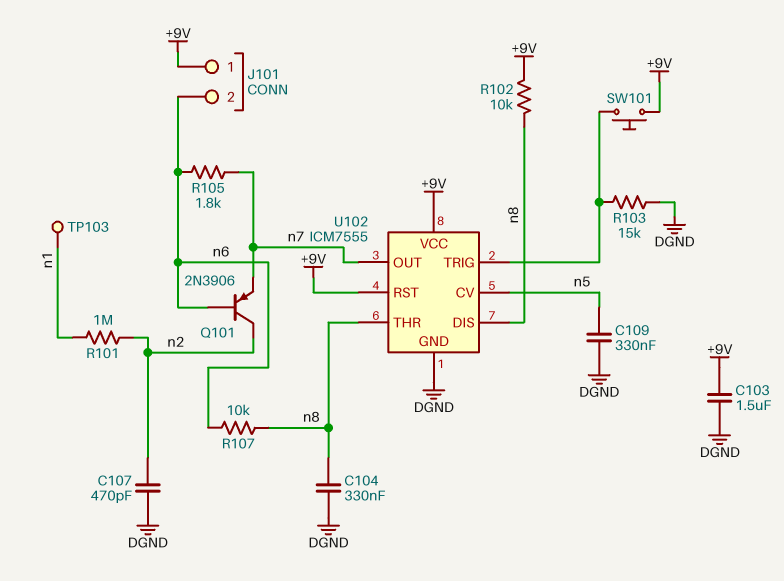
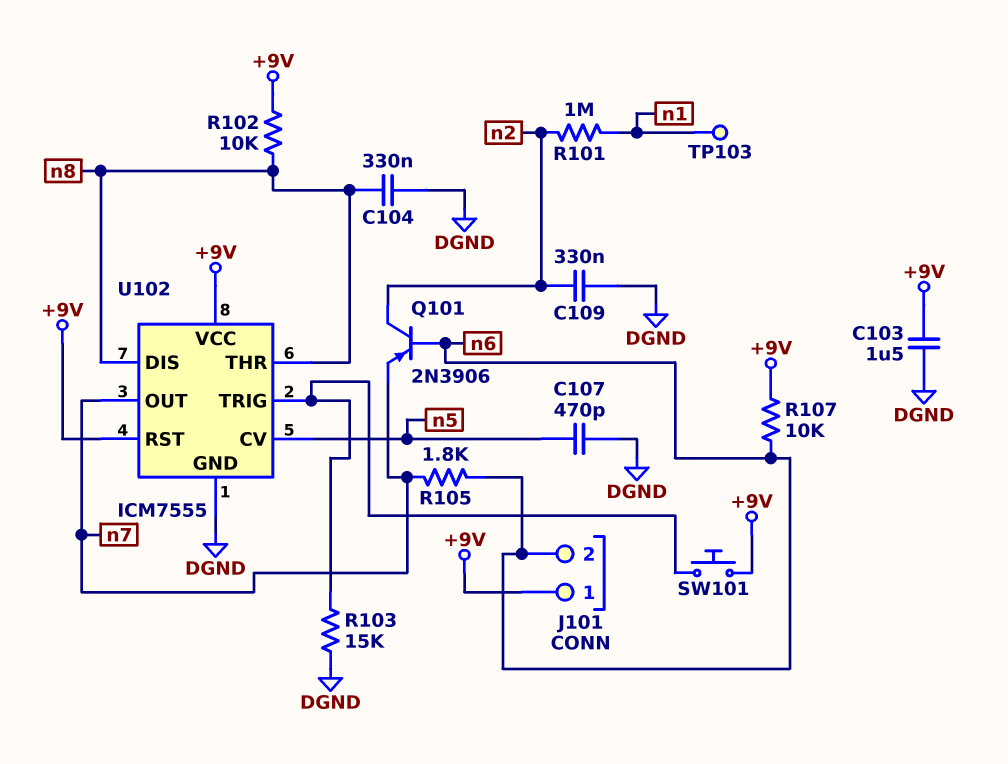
C107: 470pF (DGND, n2) -> 470pF (DGND, n5)
C109: 330nF (DGND, n5) -> 330nF (DGND, n2)
R107: 10k (n6, n8) -> 10k (+9V, n6)

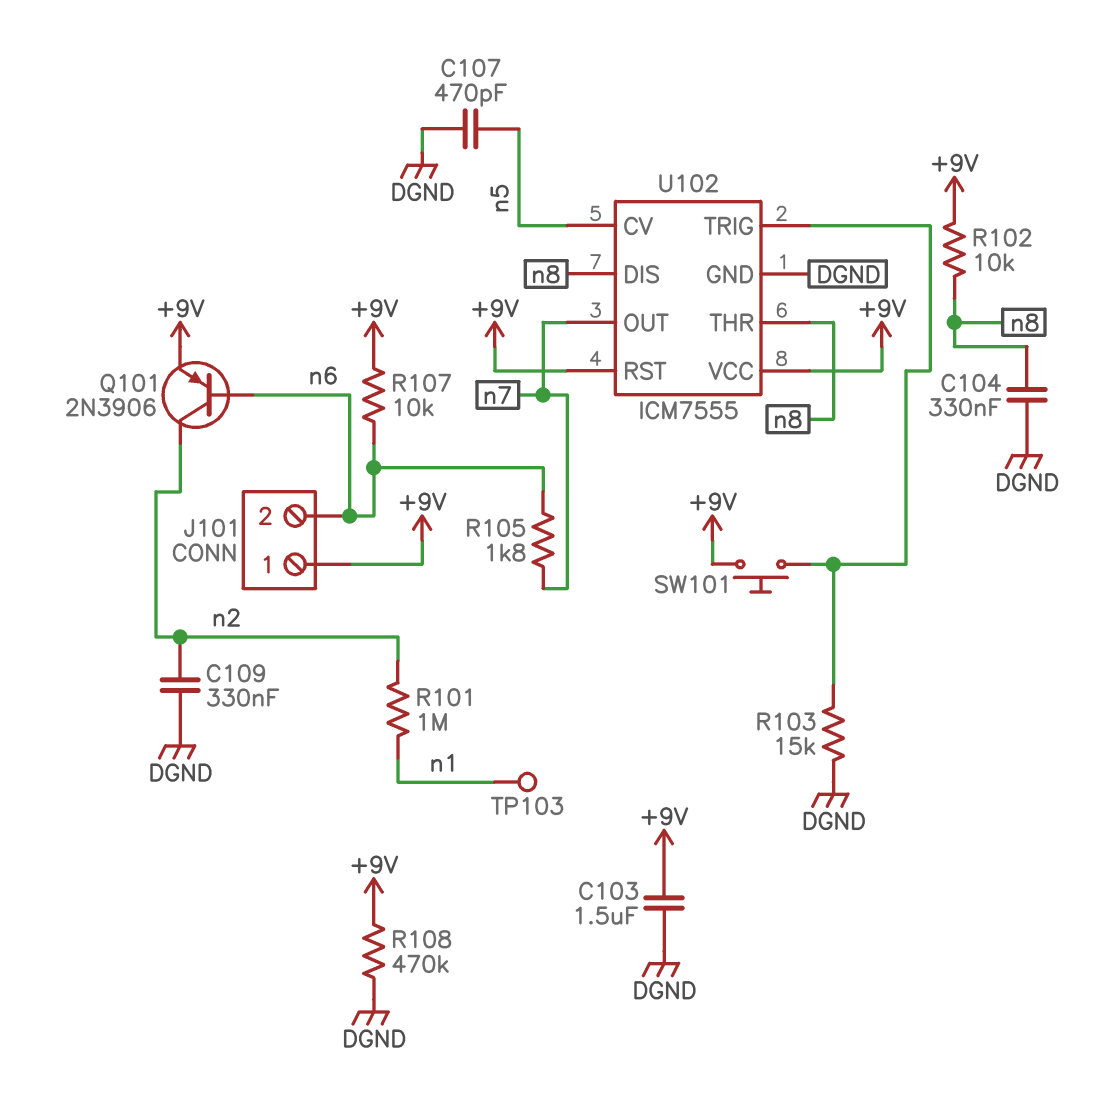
Q101: PNP 2N3906 (B n6, C n2, E n7) -> PNP 2N3906 (B n6, C n2, E +9V)
R108: none -> 470k (+9V, DGND)

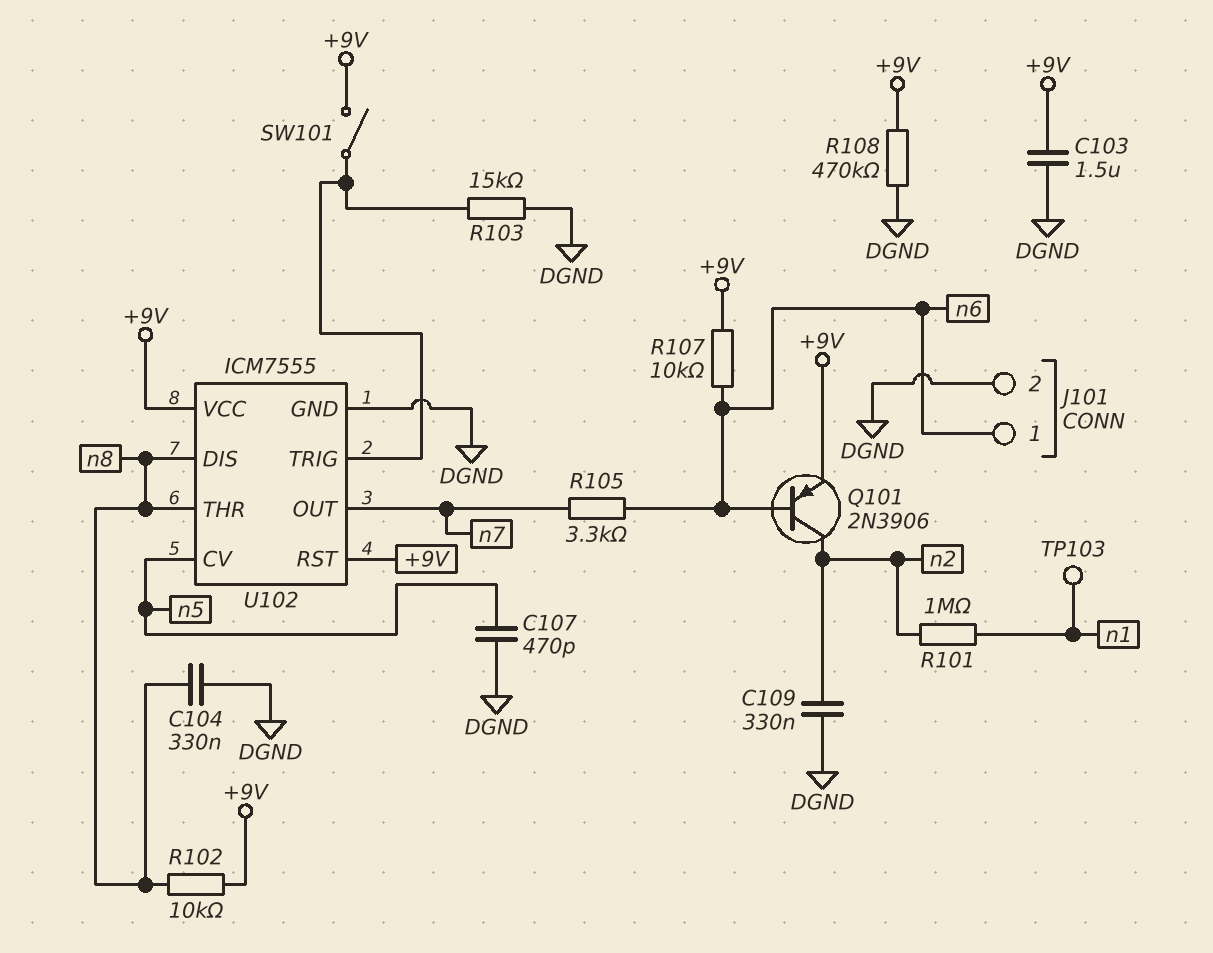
J101 pin 1: +9V -> n6
J101 pin 2: n6 -> DGND
R105: 1.8k (n6, n7) -> 3.3k (n6, n7)
SW101: button (+9V, U102/TRIG) -> switch (+9V, U102/TRIG)

